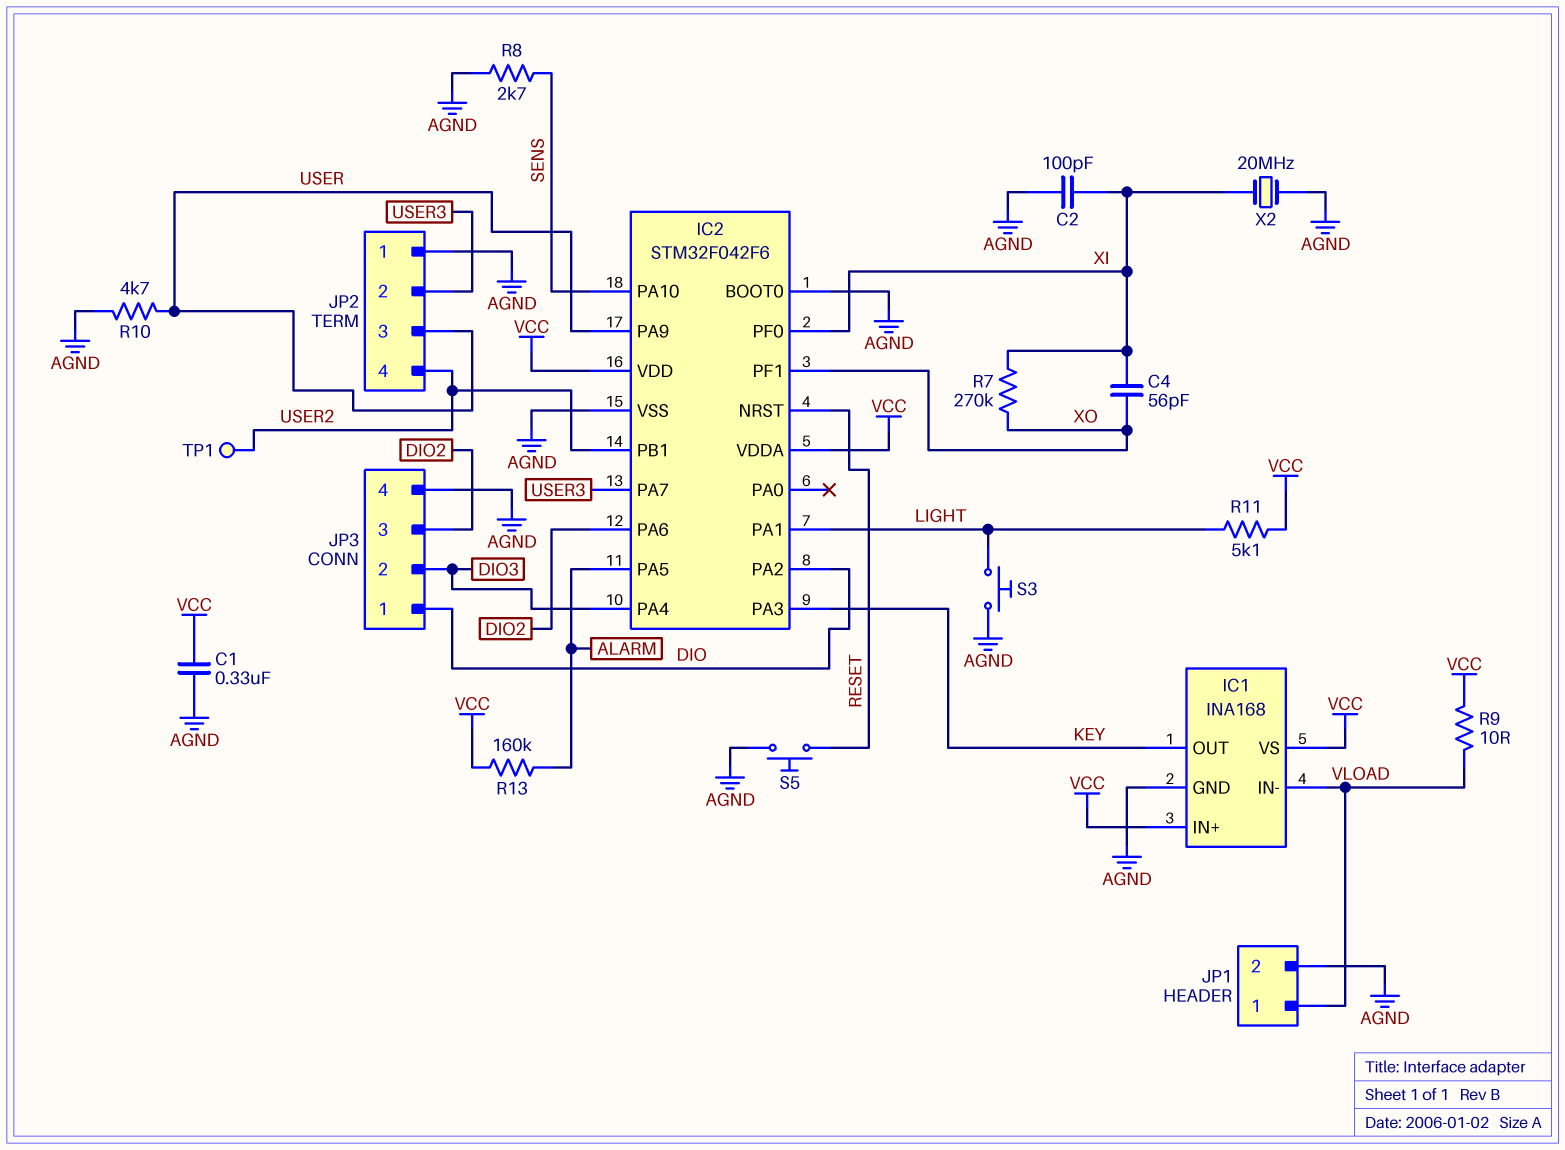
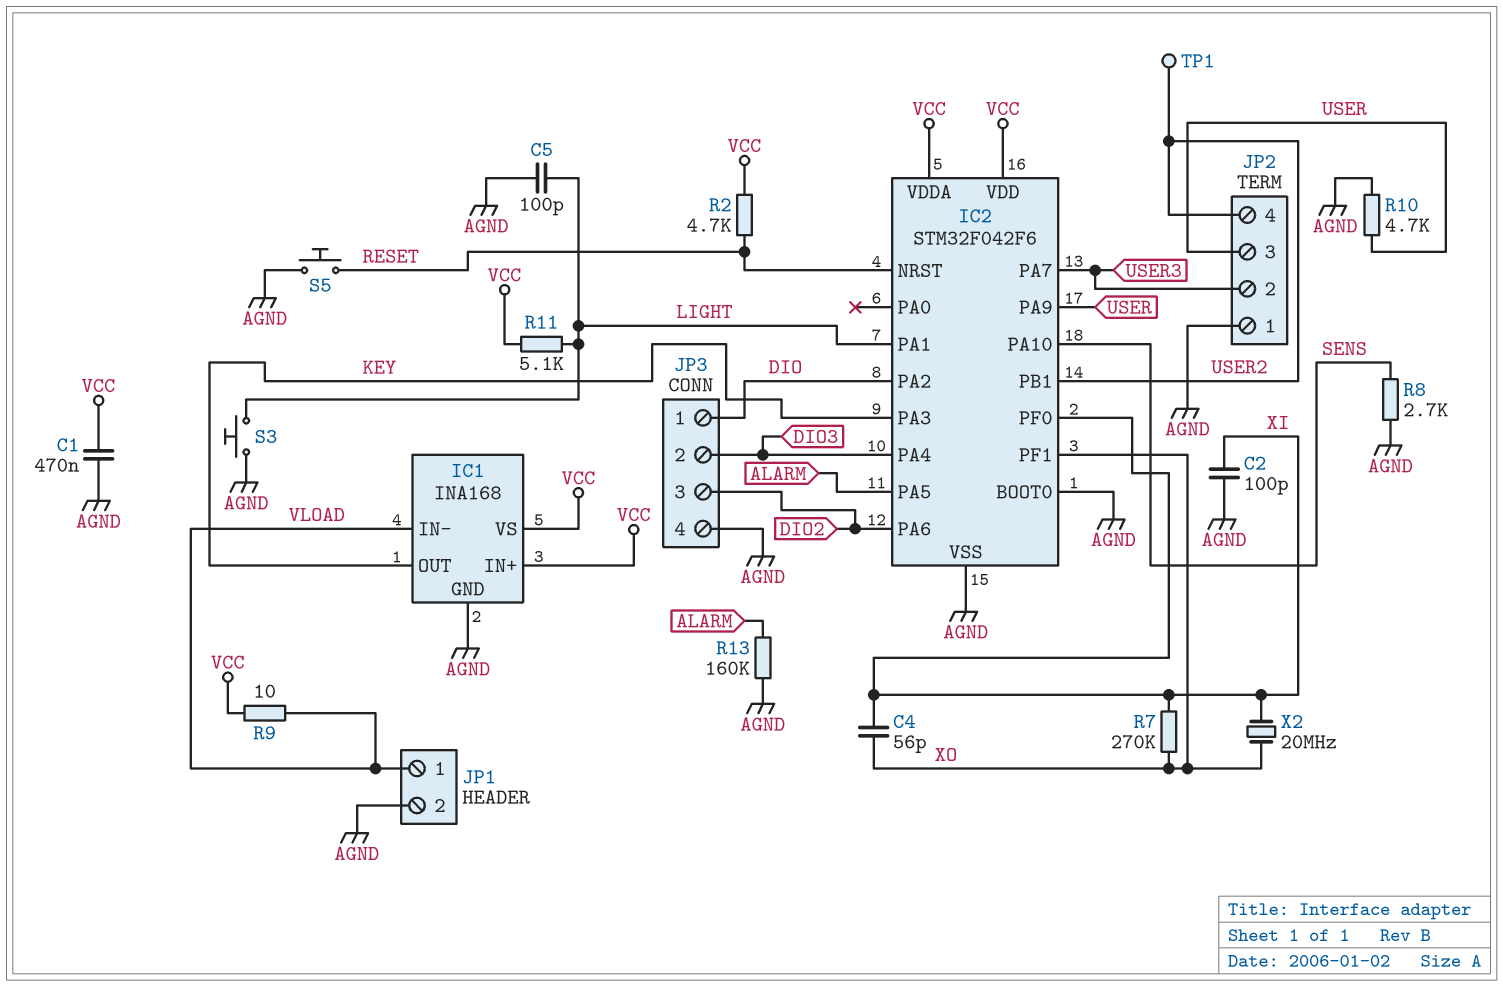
C1: 330nF (AGND, VCC) -> 470nF (AGND, VCC)
C5: none -> 100pF (AGND, LIGHT)
R2: none -> 4.7k (RESET, VCC)
R13: 160k (ALARM, VCC) -> 160k (AGND, ALARM)
X2: 20MHz (AGND, XI) -> 20MHz (XI, XO)

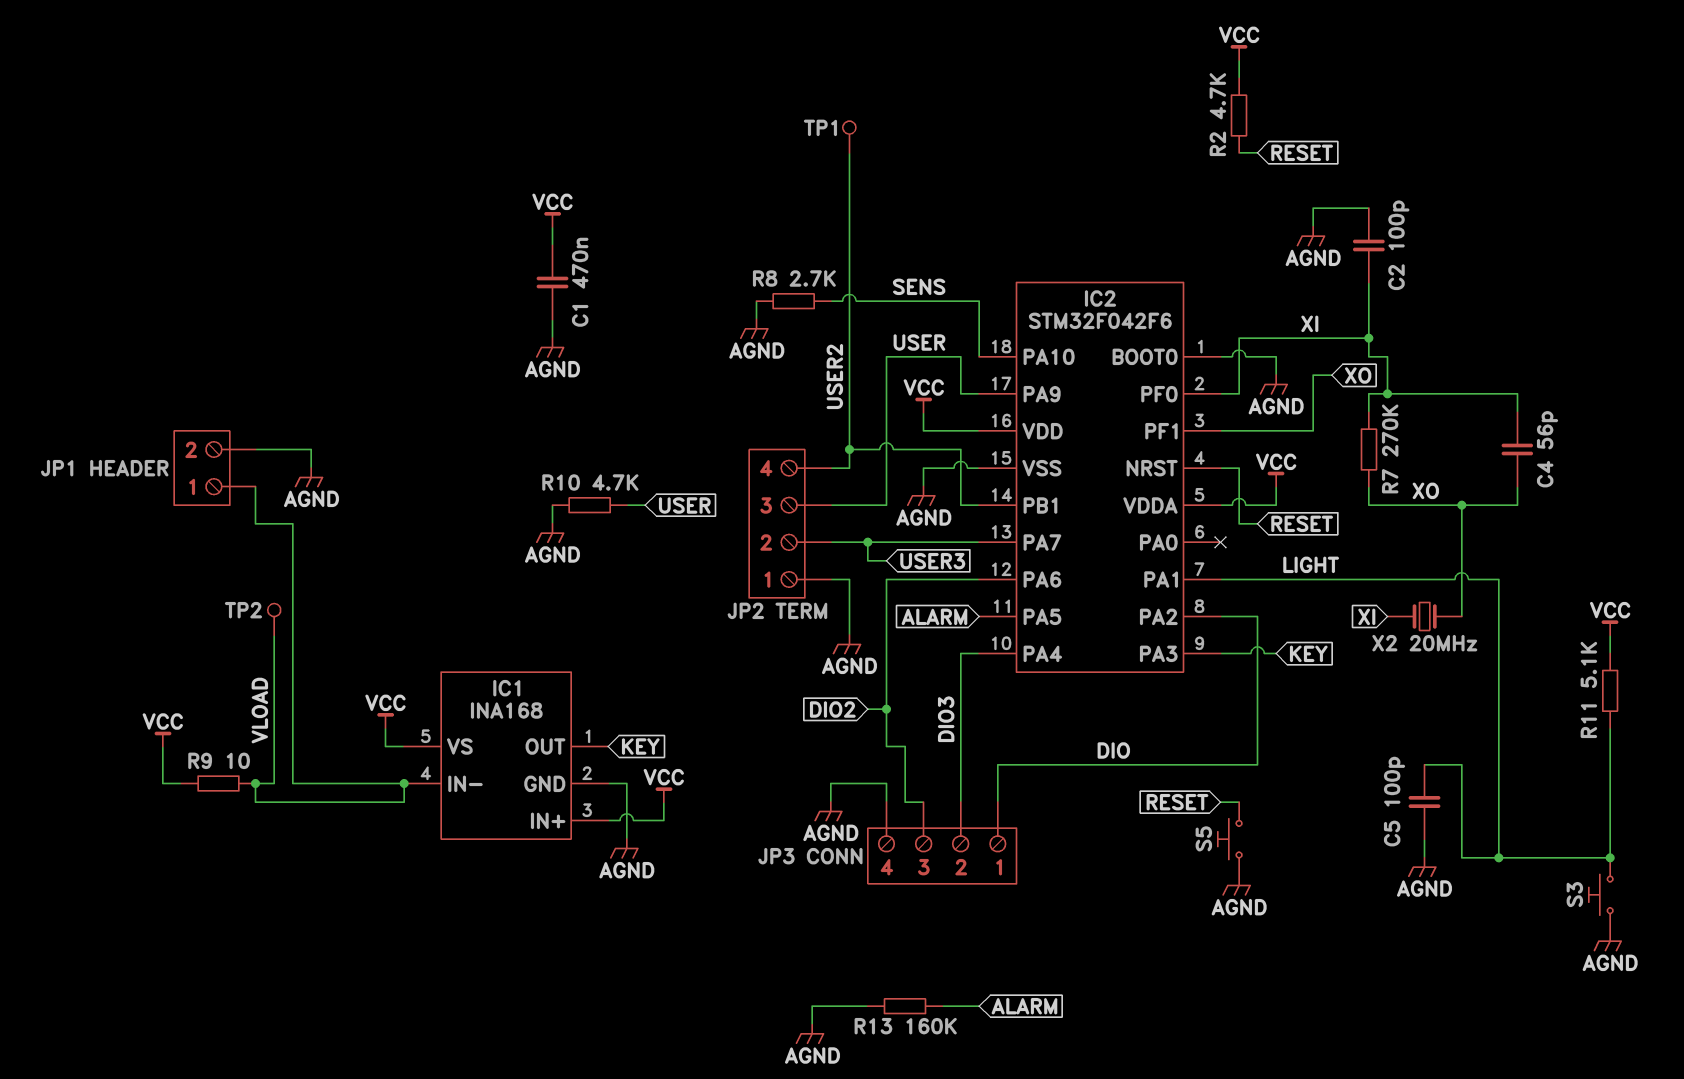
TP2: none -> test point (VLOAD)

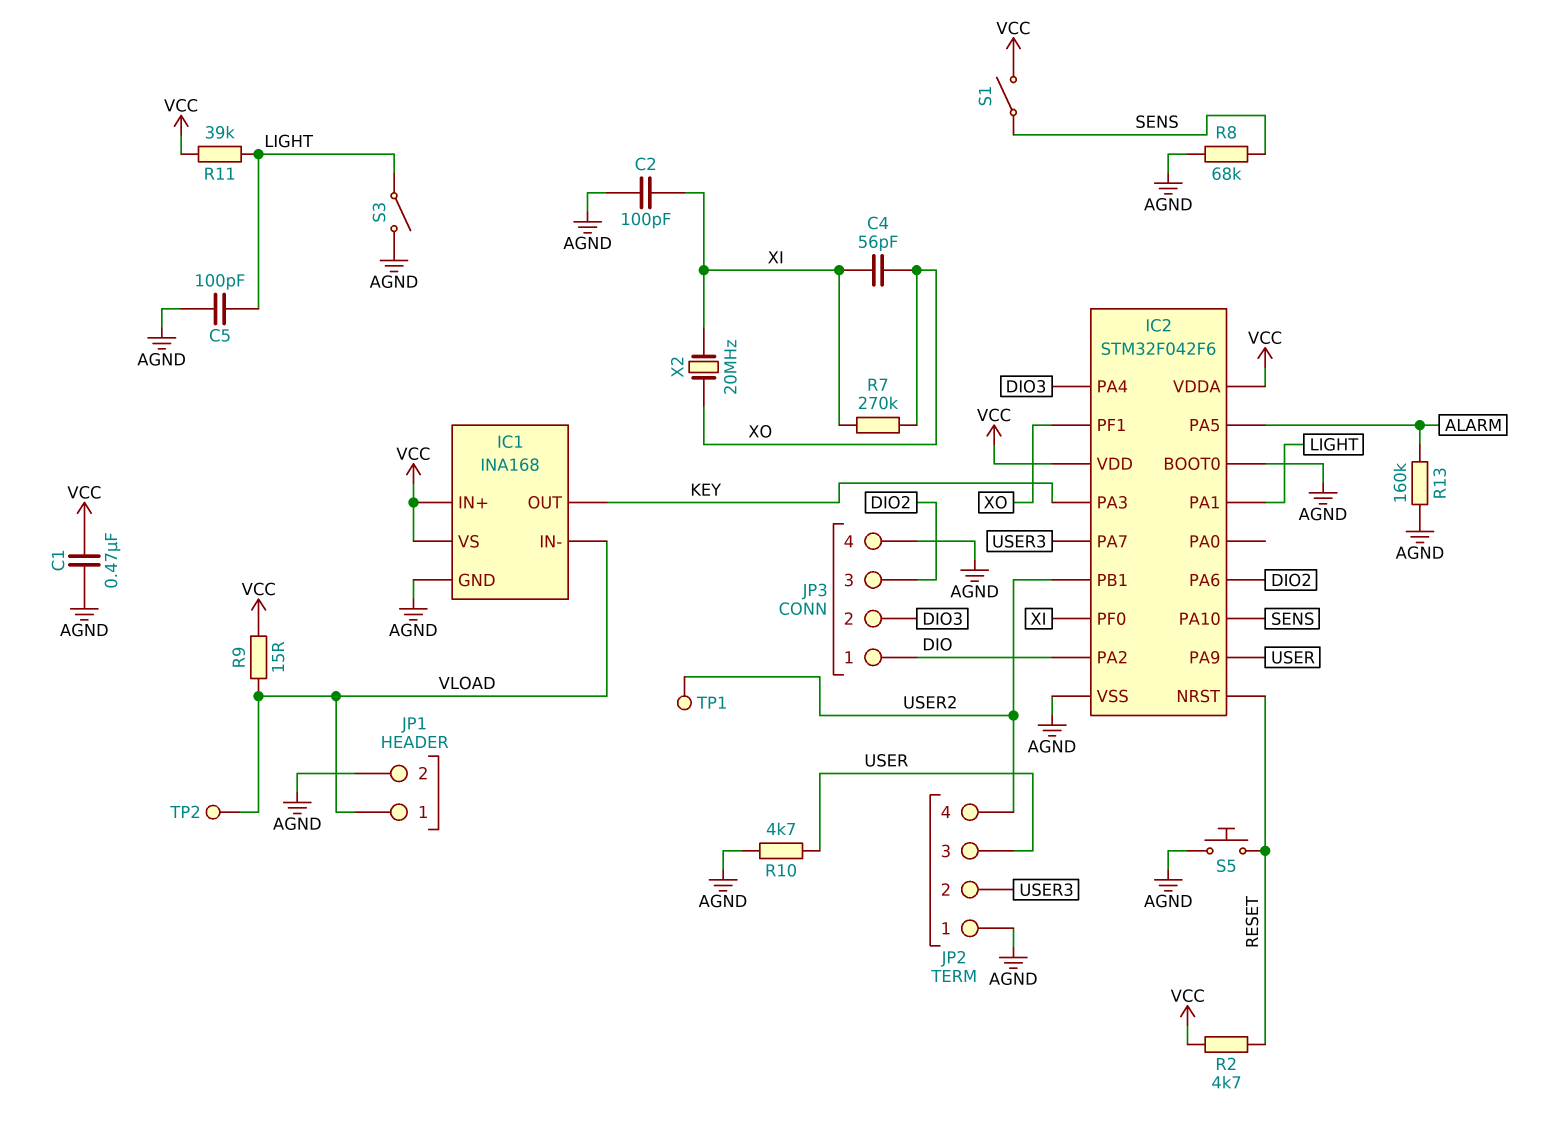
R8: 2.7k (AGND, SENS) -> 68k (AGND, SENS)
R9: 10 (VCC, VLOAD) -> 15 (VCC, VLOAD)
R11: 5.1k (LIGHT, VCC) -> 39k (LIGHT, VCC)
S1: none -> switch (SENS, VCC)
S3: button (AGND, LIGHT) -> switch (AGND, LIGHT)

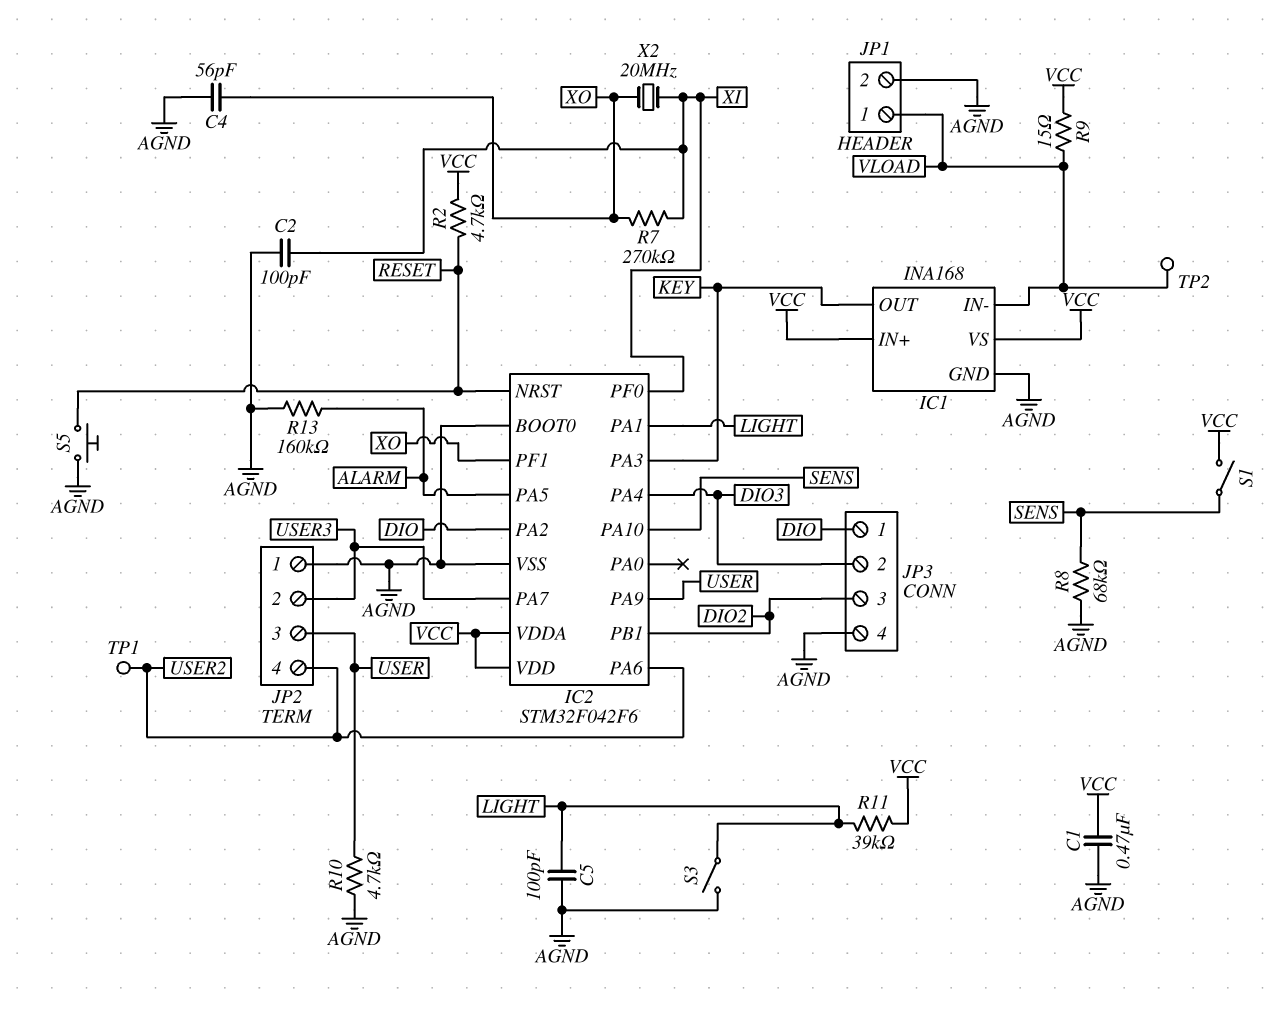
C4: 56pF (XI, XO) -> 56pF (AGND, XO)
IC2 pin PA6: DIO2 -> USER2
IC2 pin PB1: USER2 -> DIO2

